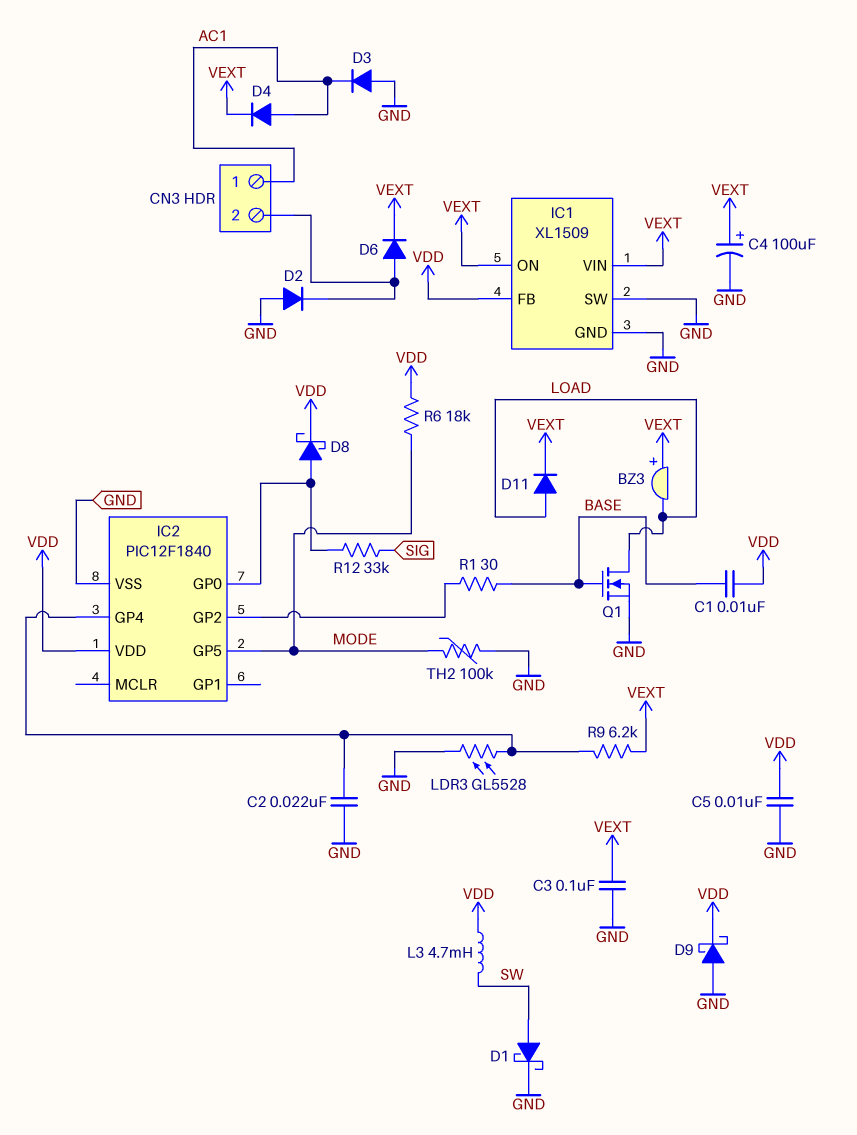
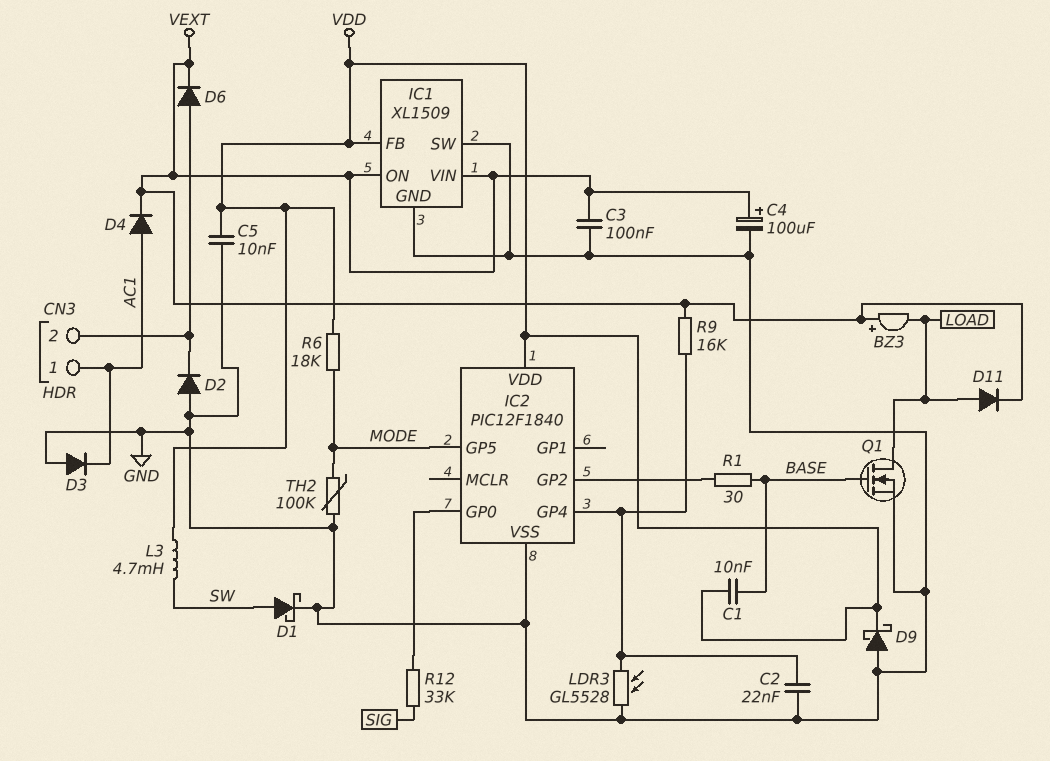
D8: schottky (A IC2/GP0, K VDD) -> none
R9: 6.2k (IC2/GP4, VEXT) -> 16k (IC2/GP4, VEXT)

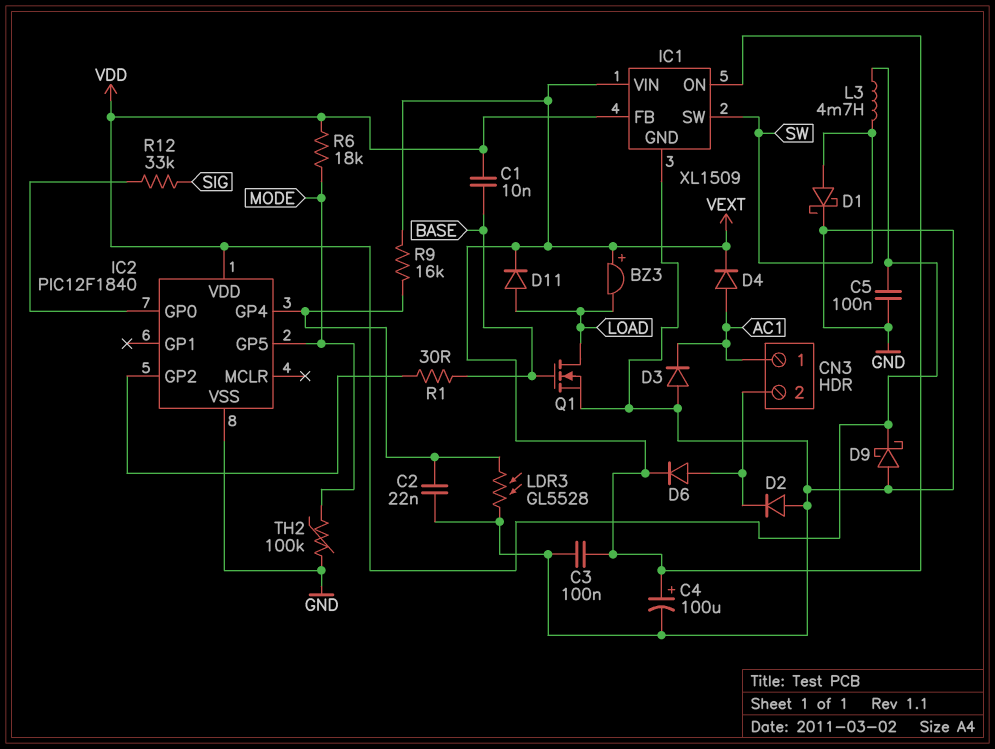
C5: 10nF (GND, VDD) -> 100nF (GND, VDD)
IC1 pin SW: GND -> SW

